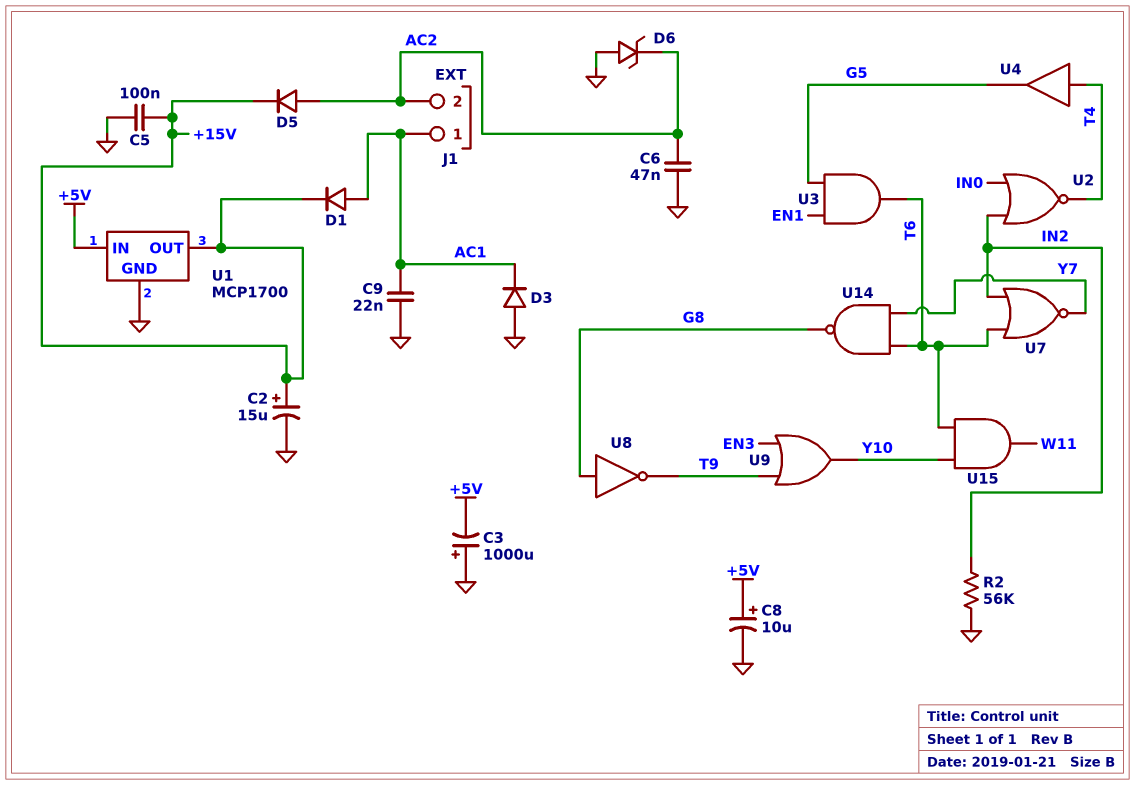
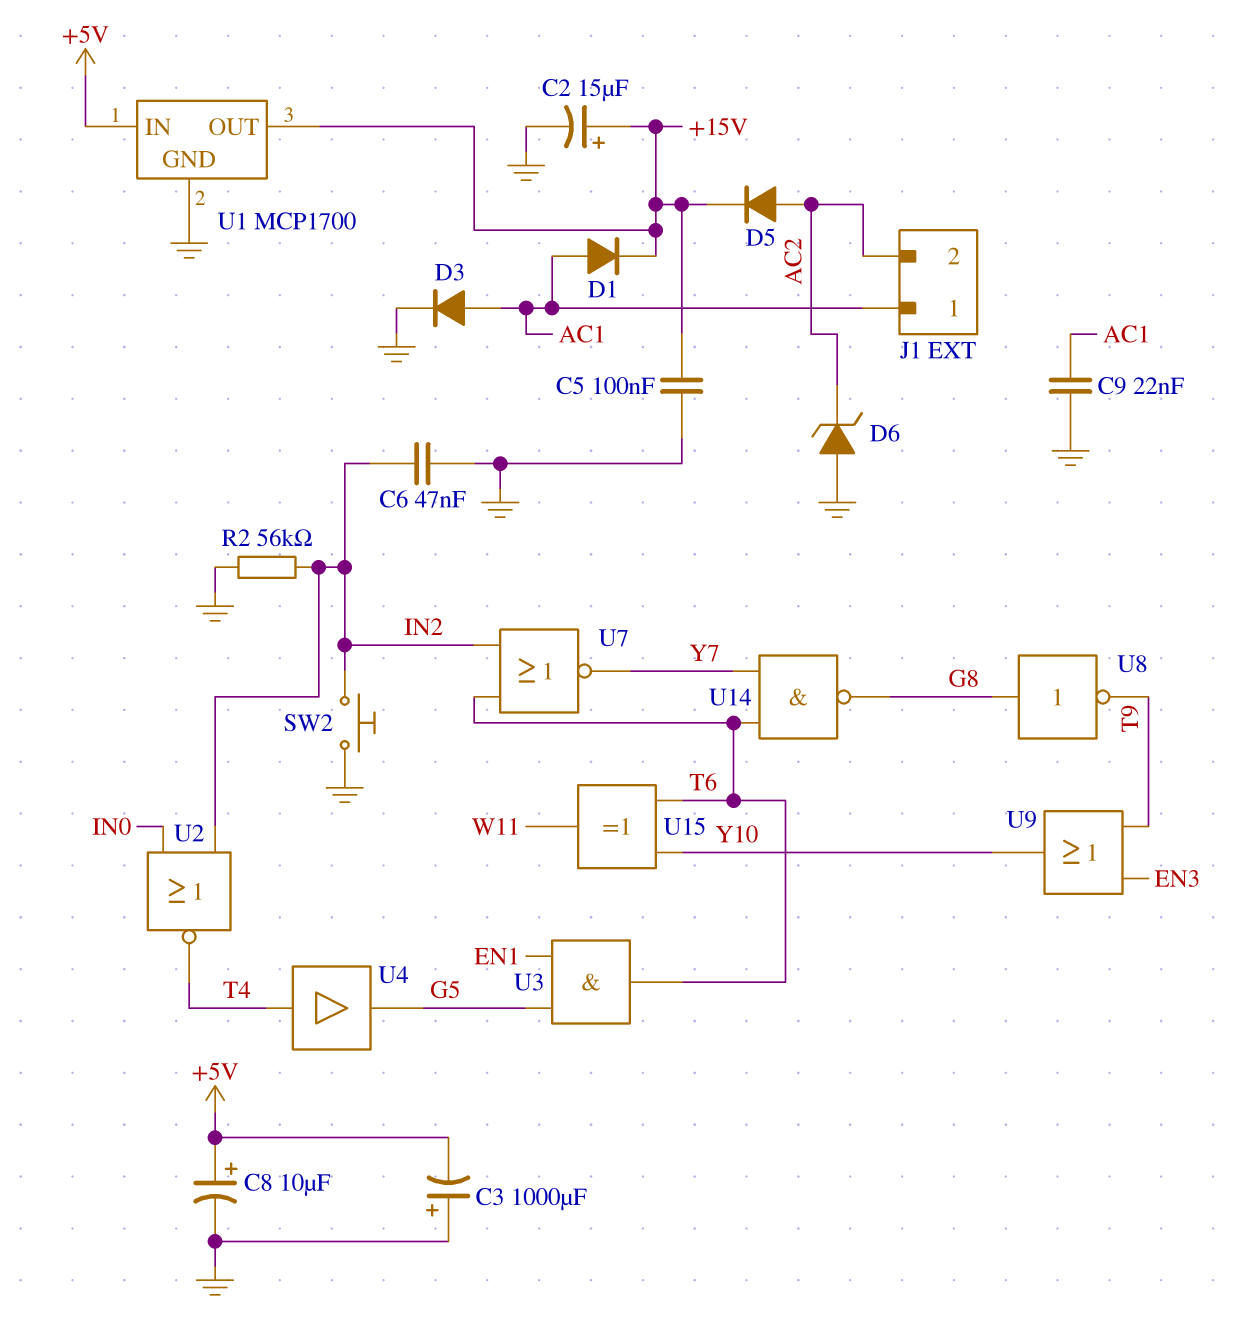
C6: 47nF (AC2, GND) -> 47nF (GND, IN2)
D3: diode (A GND, K AC1) -> diode (A AC1, K GND)
SW2: none -> button (GND, IN2)
U15: AND (in T6, in Y10, out W11) -> XOR (in T6, in Y10, out W11)

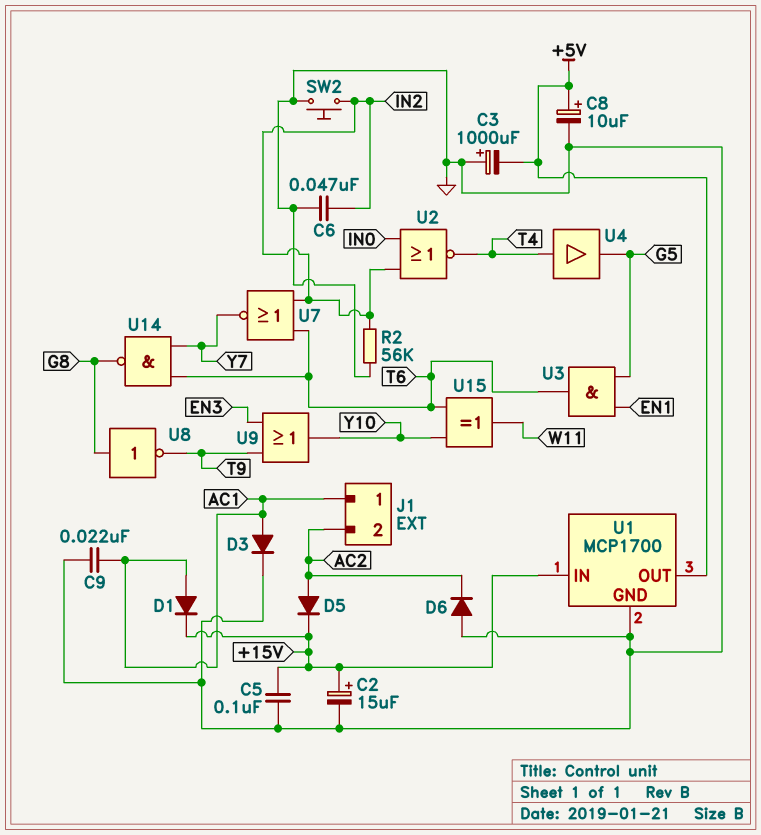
D6: zener (A GND, K AC2) -> diode (A GND, K AC2)
U1 pin IN: +5V -> +15V
U1 pin OUT: +15V -> +5V

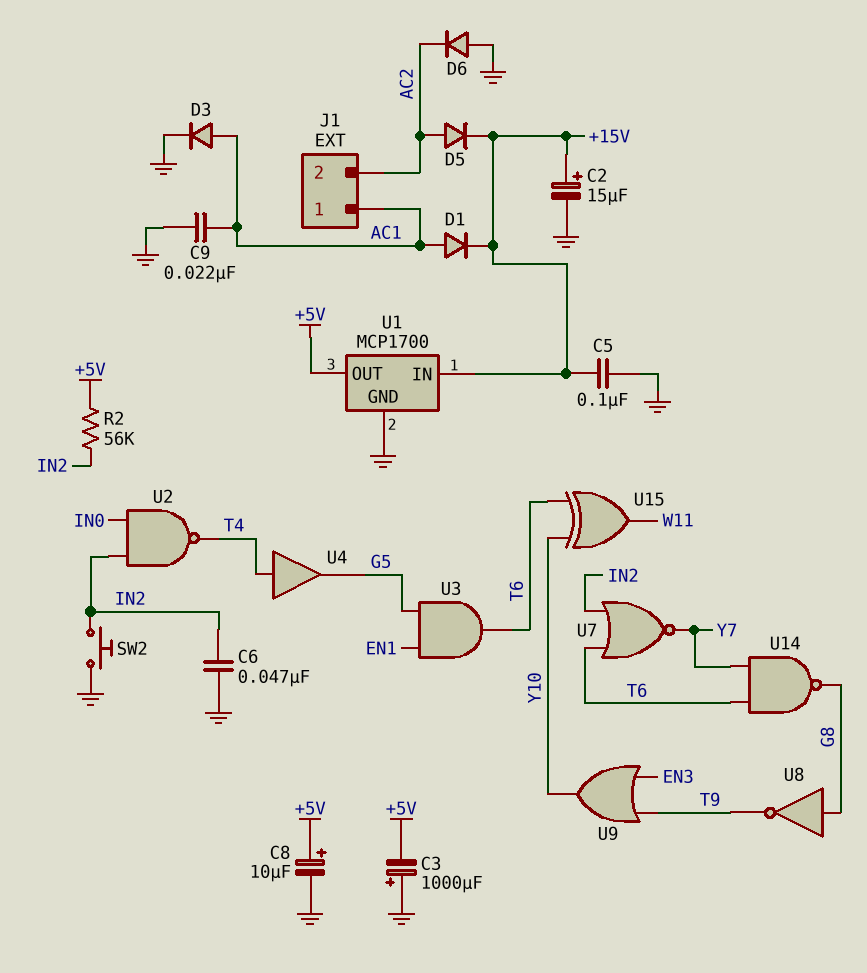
R2: 56k (GND, IN2) -> 56k (+5V, IN2)
U2: NOR (in IN0, in IN2, out T4) -> NAND (in IN0, in IN2, out T4)

